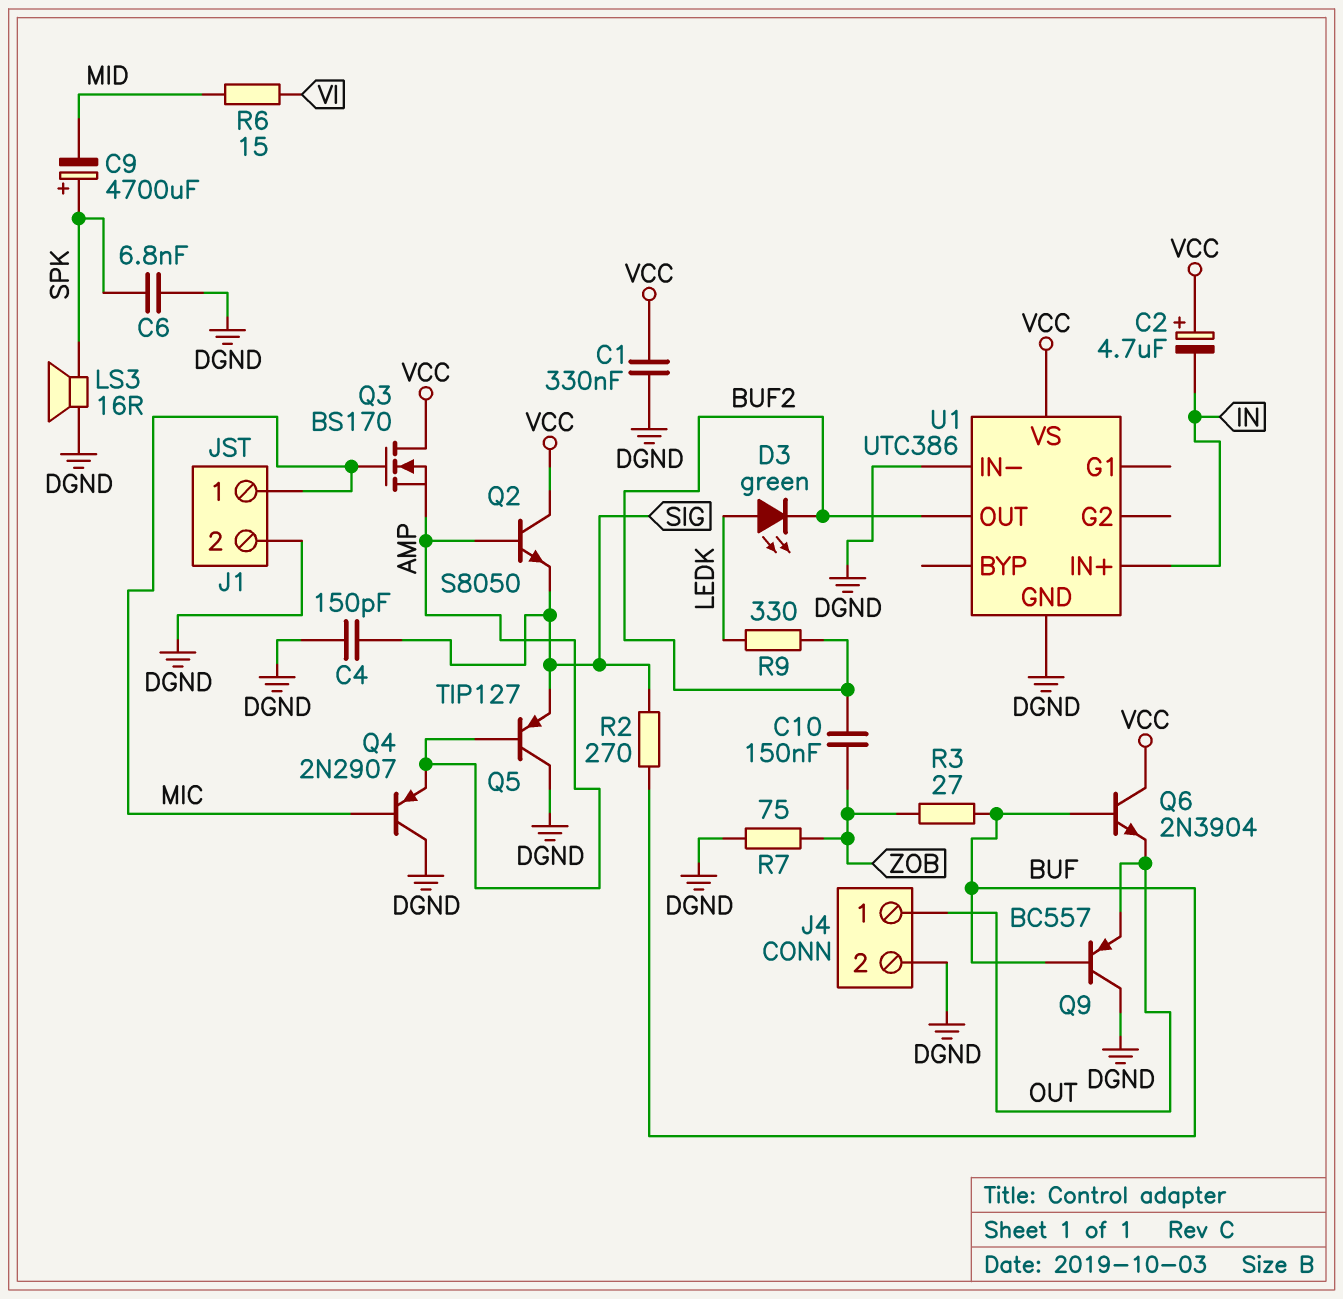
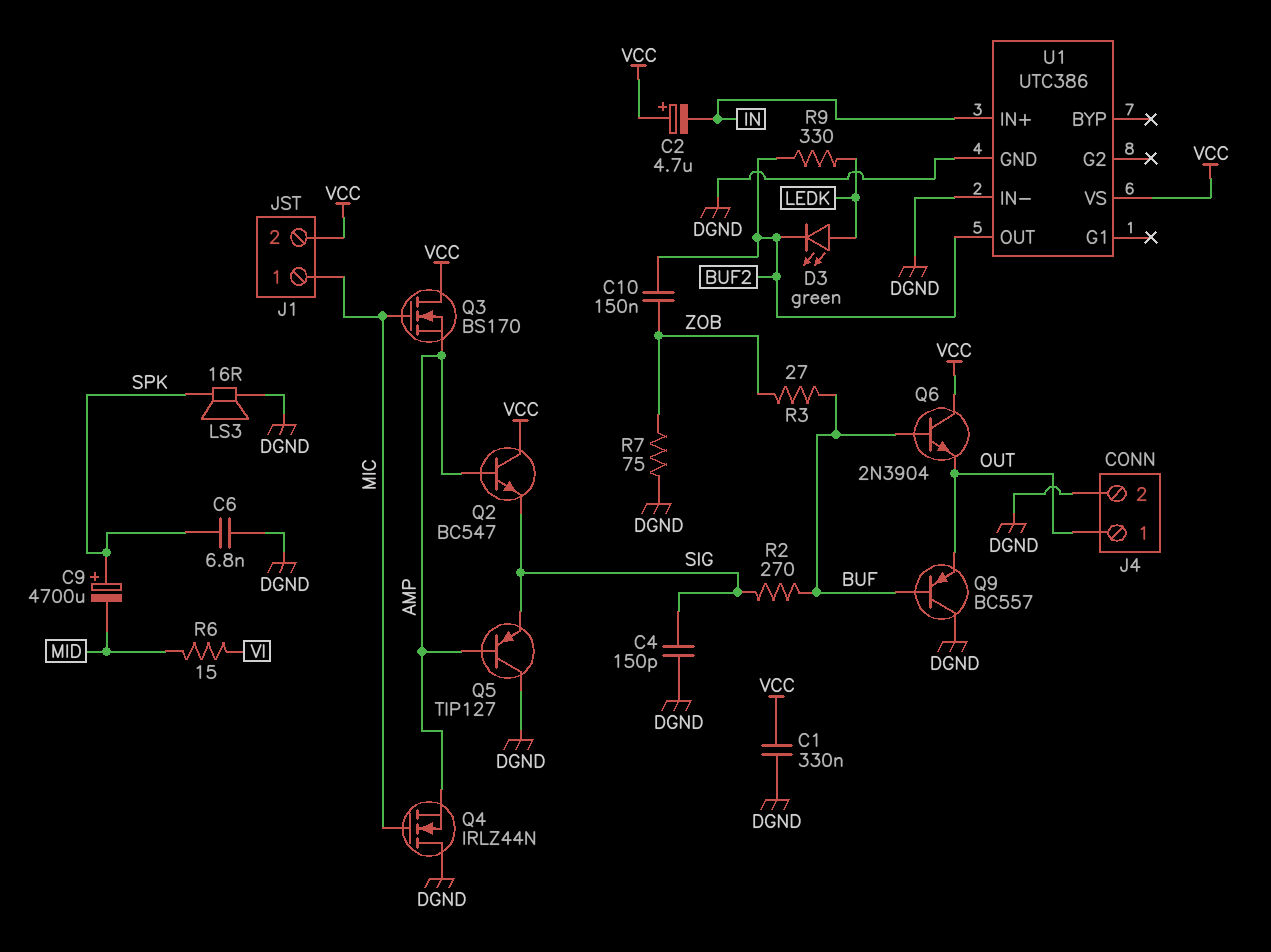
J1 pin 2: DGND -> VCC
Q2: NPN S8050 (B AMP, C VCC, E SIG) -> NPN BC547 (B AMP, C VCC, E SIG)
Q4: PNP 2N2907 (B MIC, C DGND, E AMP) -> NMOS IRLZ44N (G MIC, D DGND, S AMP)

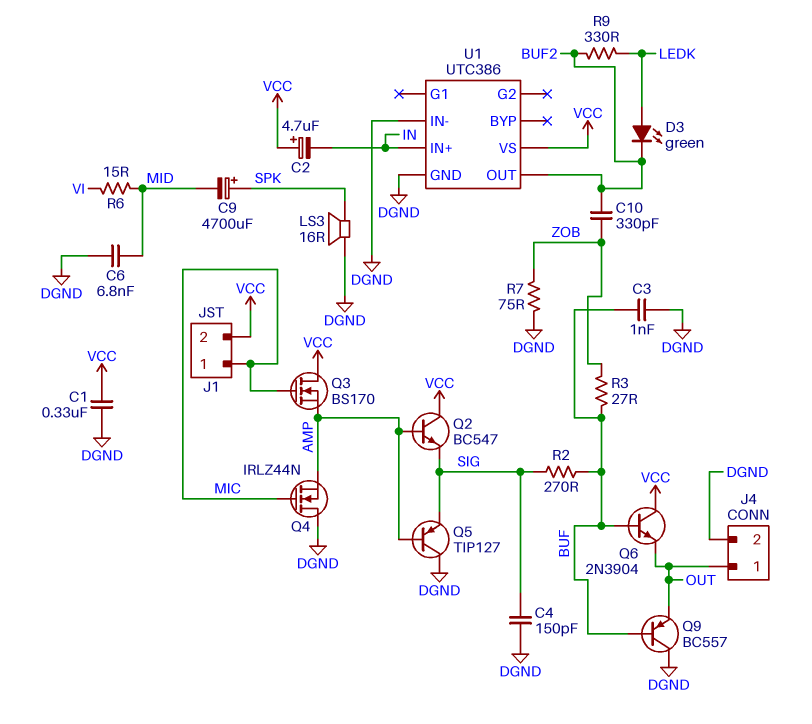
C3: none -> 1nF (BUF, DGND)
C6: 6.8nF (DGND, SPK) -> 6.8nF (DGND, MID)
C10: 150nF (BUF2, ZOB) -> 330pF (BUF2, ZOB)

